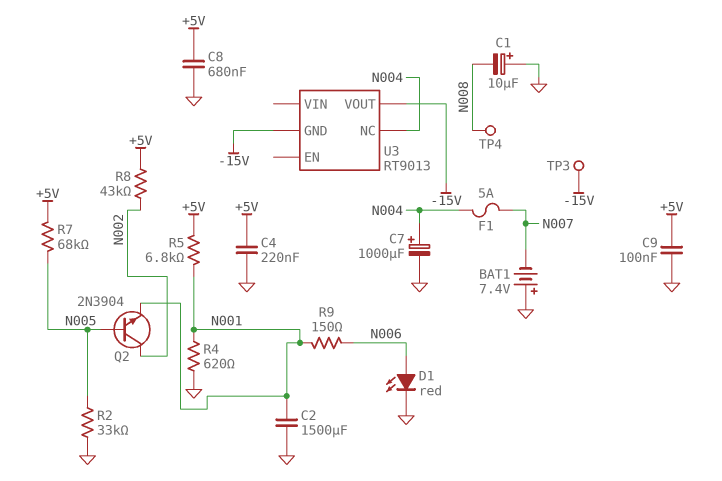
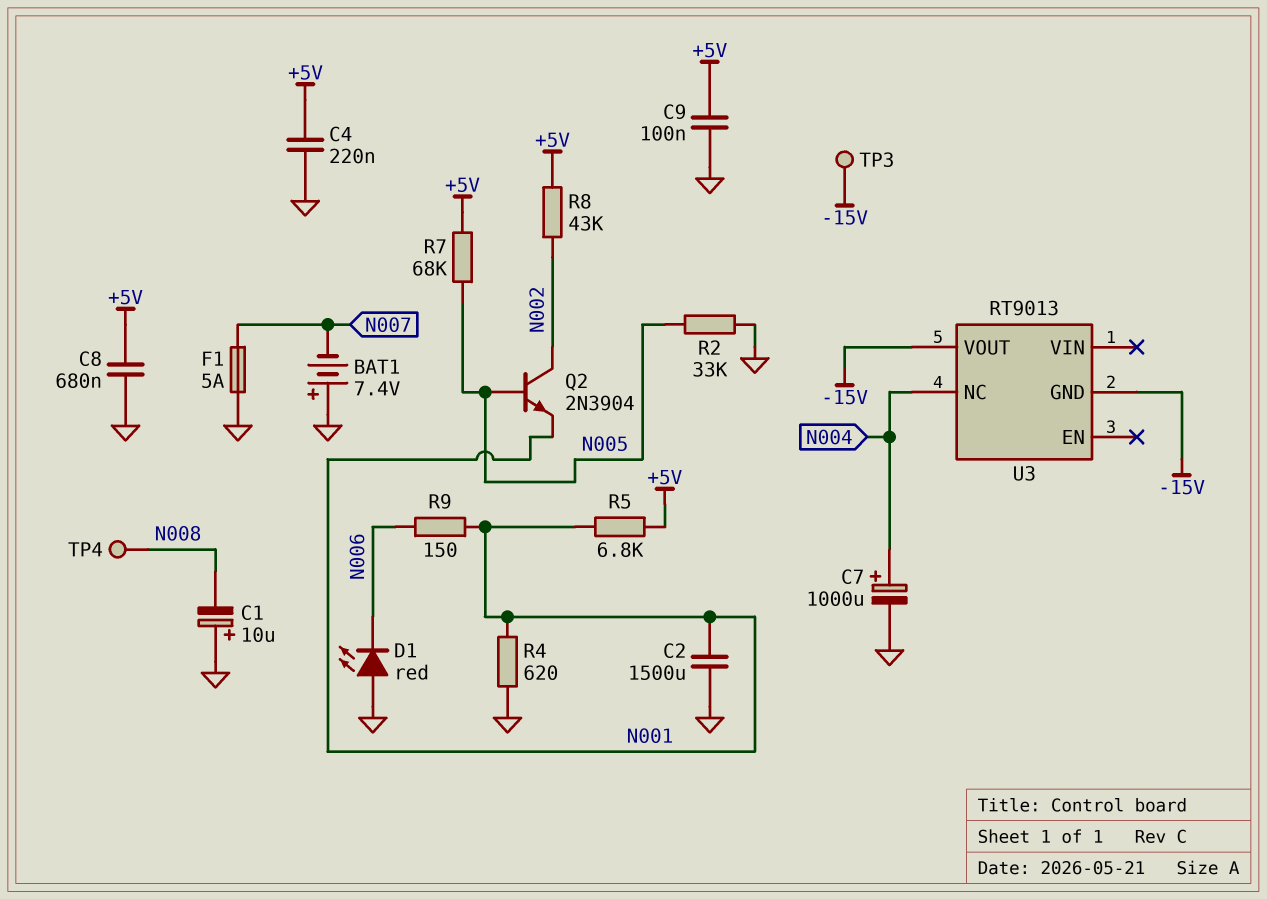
D1: LED red (A N006, K GND) -> LED red (A GND, K N006)
F1: 5A (N004, N007) -> 5A (GND, N007)

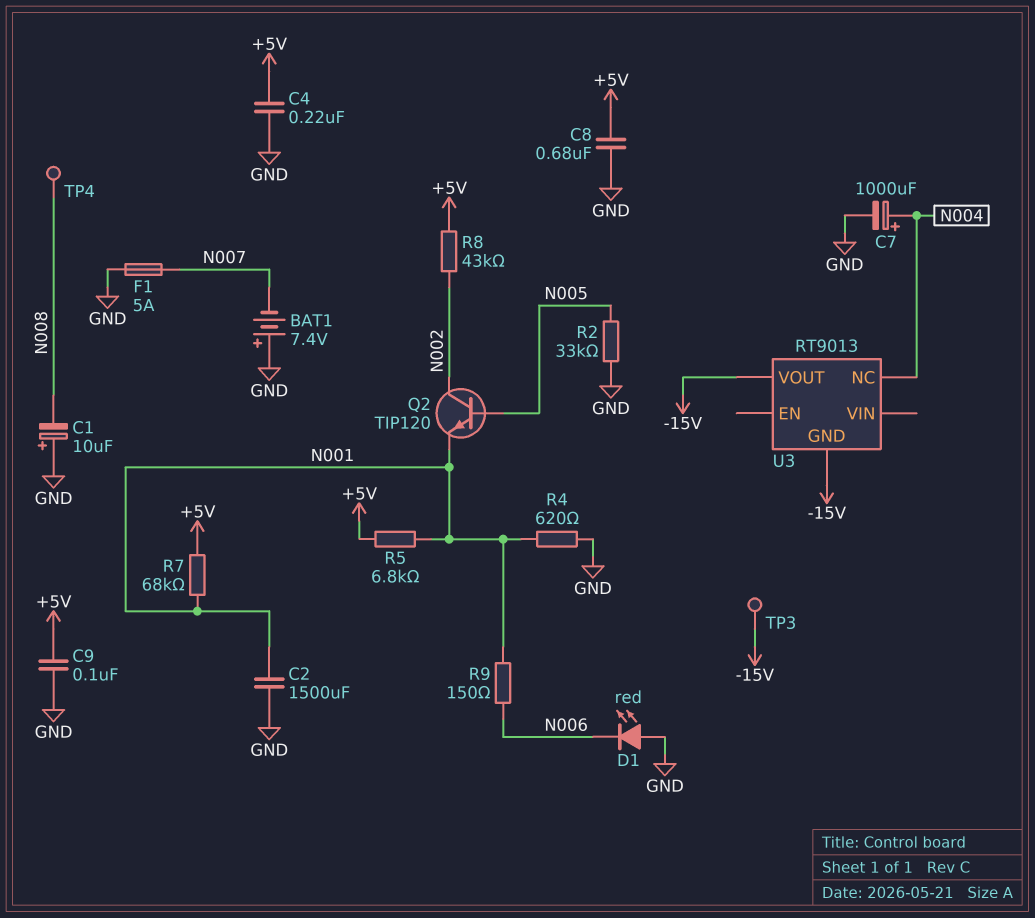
Q2: NPN 2N3904 (B N005, C N002, E N001) -> NPN TIP120 (B N005, C N002, E N001)
R7: 68k (+5V, N005) -> 68k (+5V, N001)

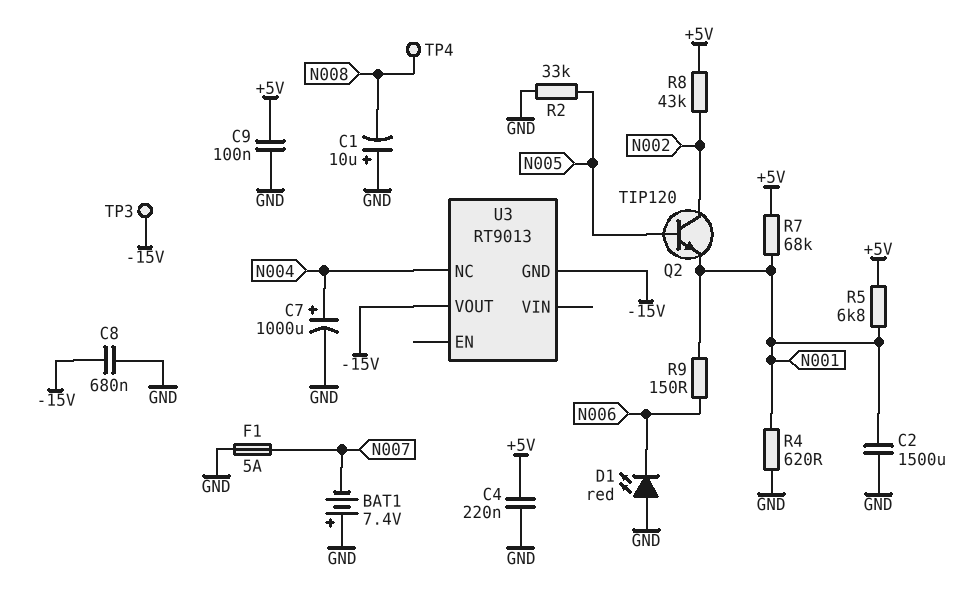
C8: 680nF (+5V, GND) -> 680nF (-15V, GND)

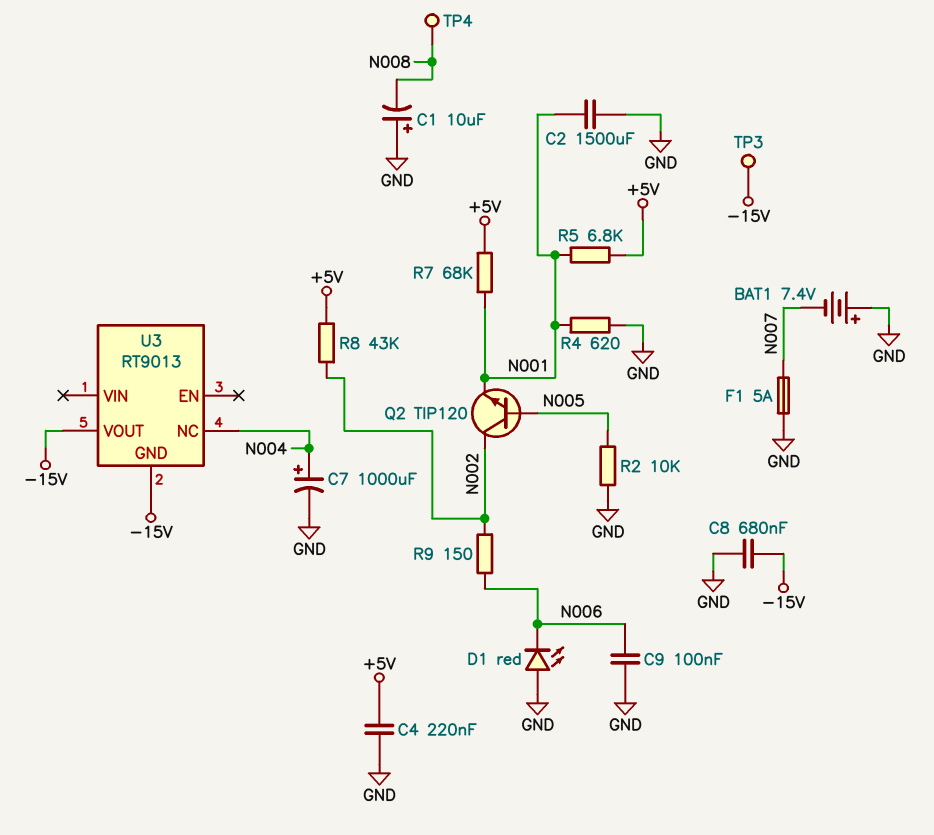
C9: 100nF (+5V, GND) -> 100nF (GND, N006)
R2: 33k (GND, N005) -> 10k (GND, N005)
R9: 150 (N001, N006) -> 150 (N002, N006)

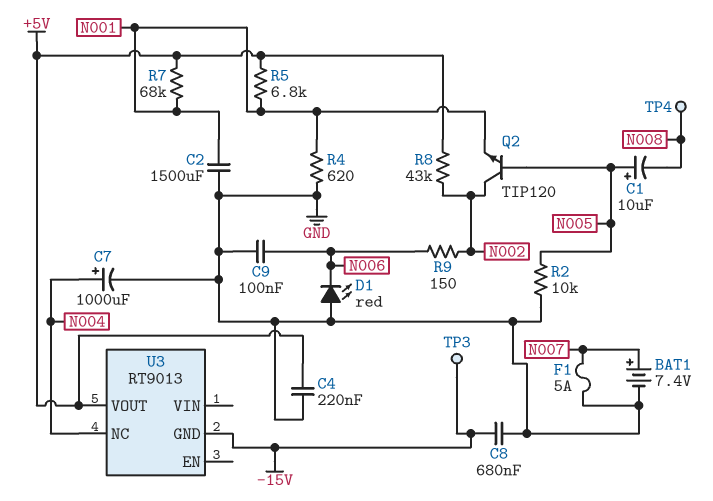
BAT1: 7.4V (plus GND, minus N007) -> 7.4V (plus N007, minus GND)
C1: 10uF (plus GND, minus N008) -> 10uF (plus N005, minus N008)
U3 pin VOUT: -15V -> +5V

